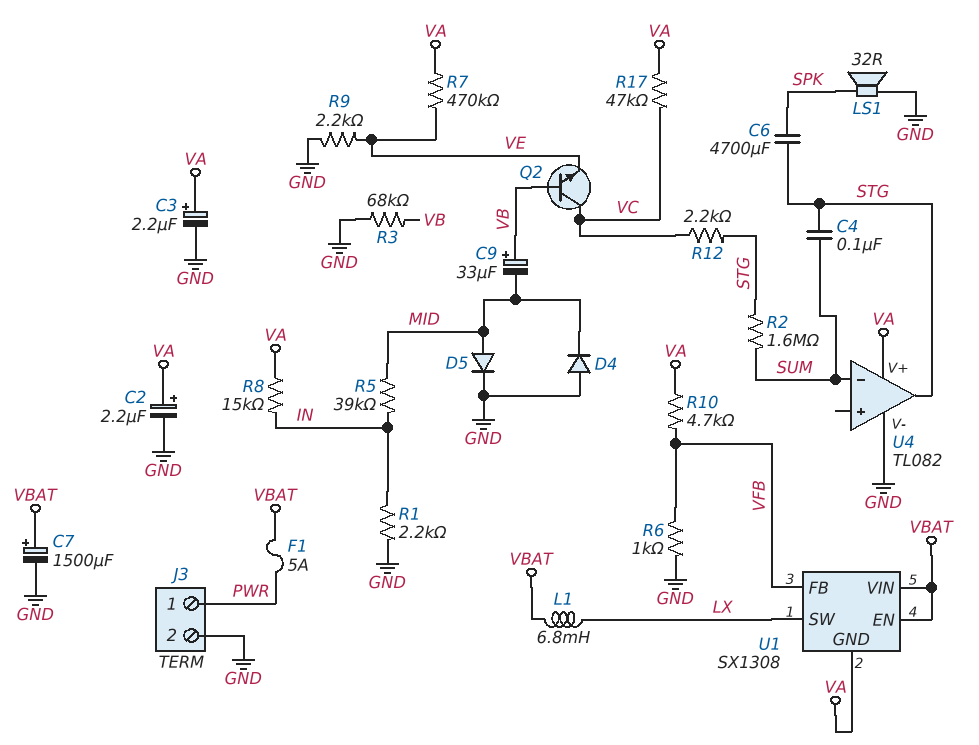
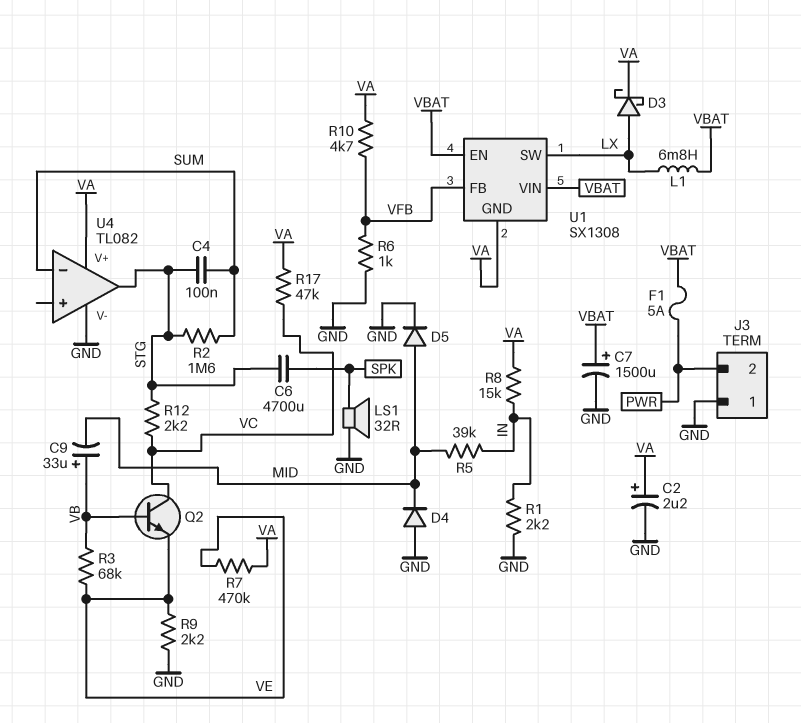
C3: 2.2uF (plus VA, minus GND) -> none
D3: none -> schottky (A LX, K VA)
J3 pin 1: PWR -> GND
J3 pin 2: GND -> PWR
R3: 68k (GND, VB) -> 68k (VB, VE)

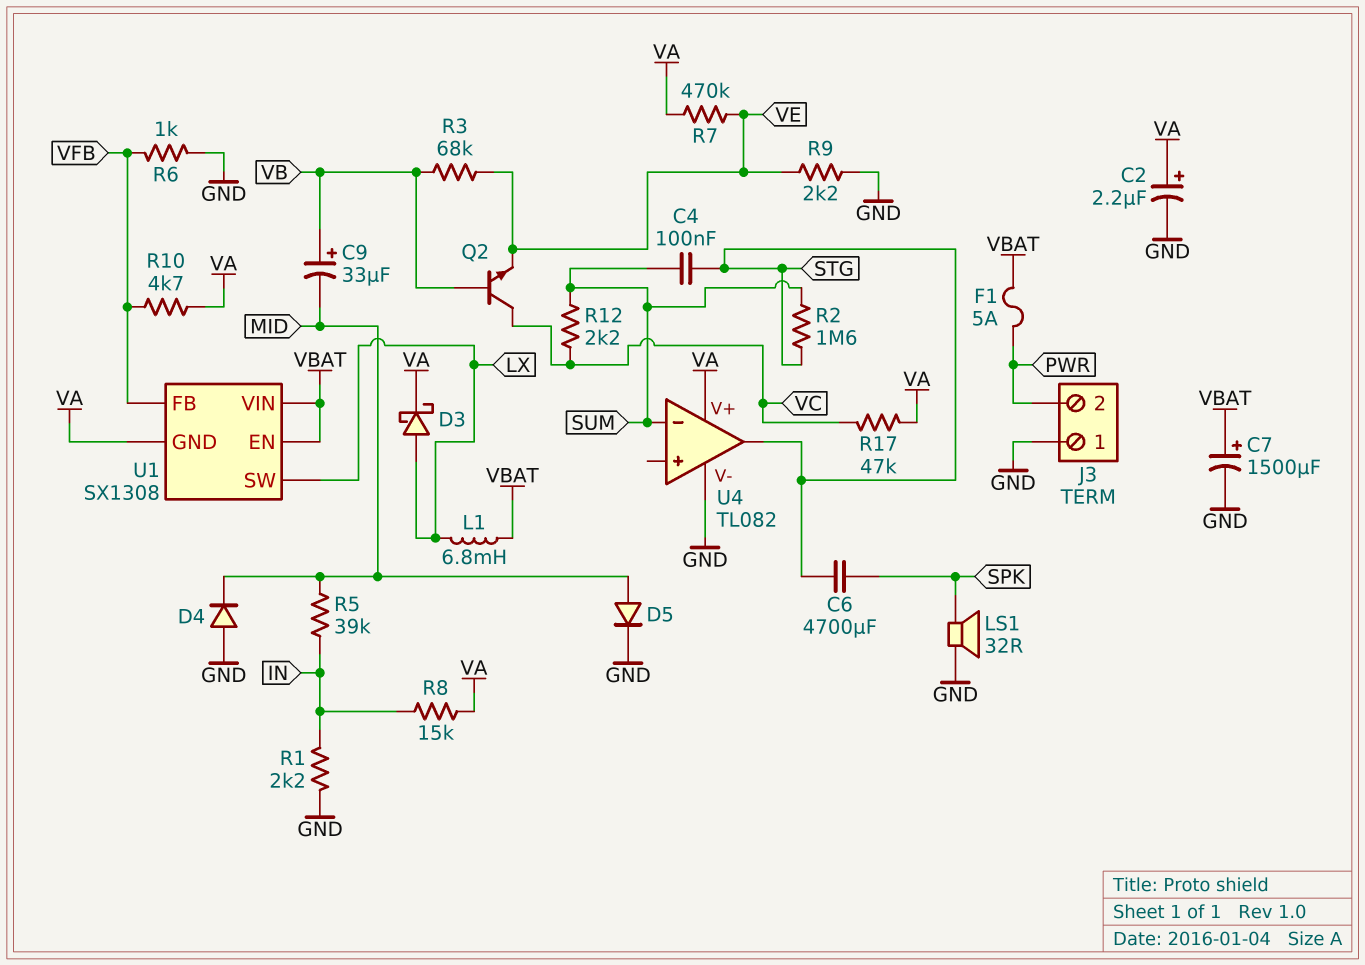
R12: 2.2k (STG, VC) -> 2.2k (SUM, VC)

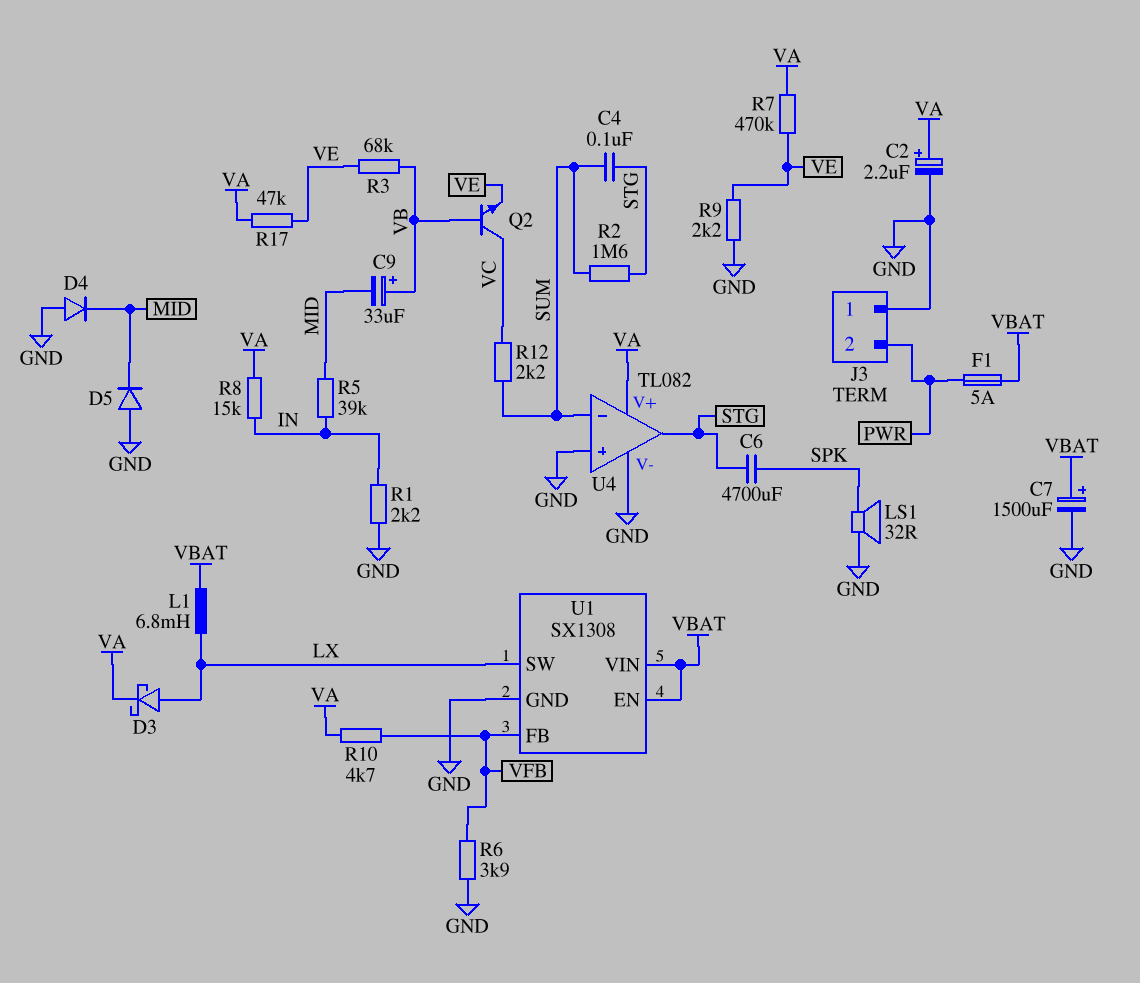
D5: diode (A MID, K GND) -> diode (A GND, K MID)
R6: 1k (GND, VFB) -> 3.9k (GND, VFB)
R17: 47k (VA, VC) -> 47k (VA, VE)
U1 pin GND: VA -> GND
U4 pin in+: none -> GND

